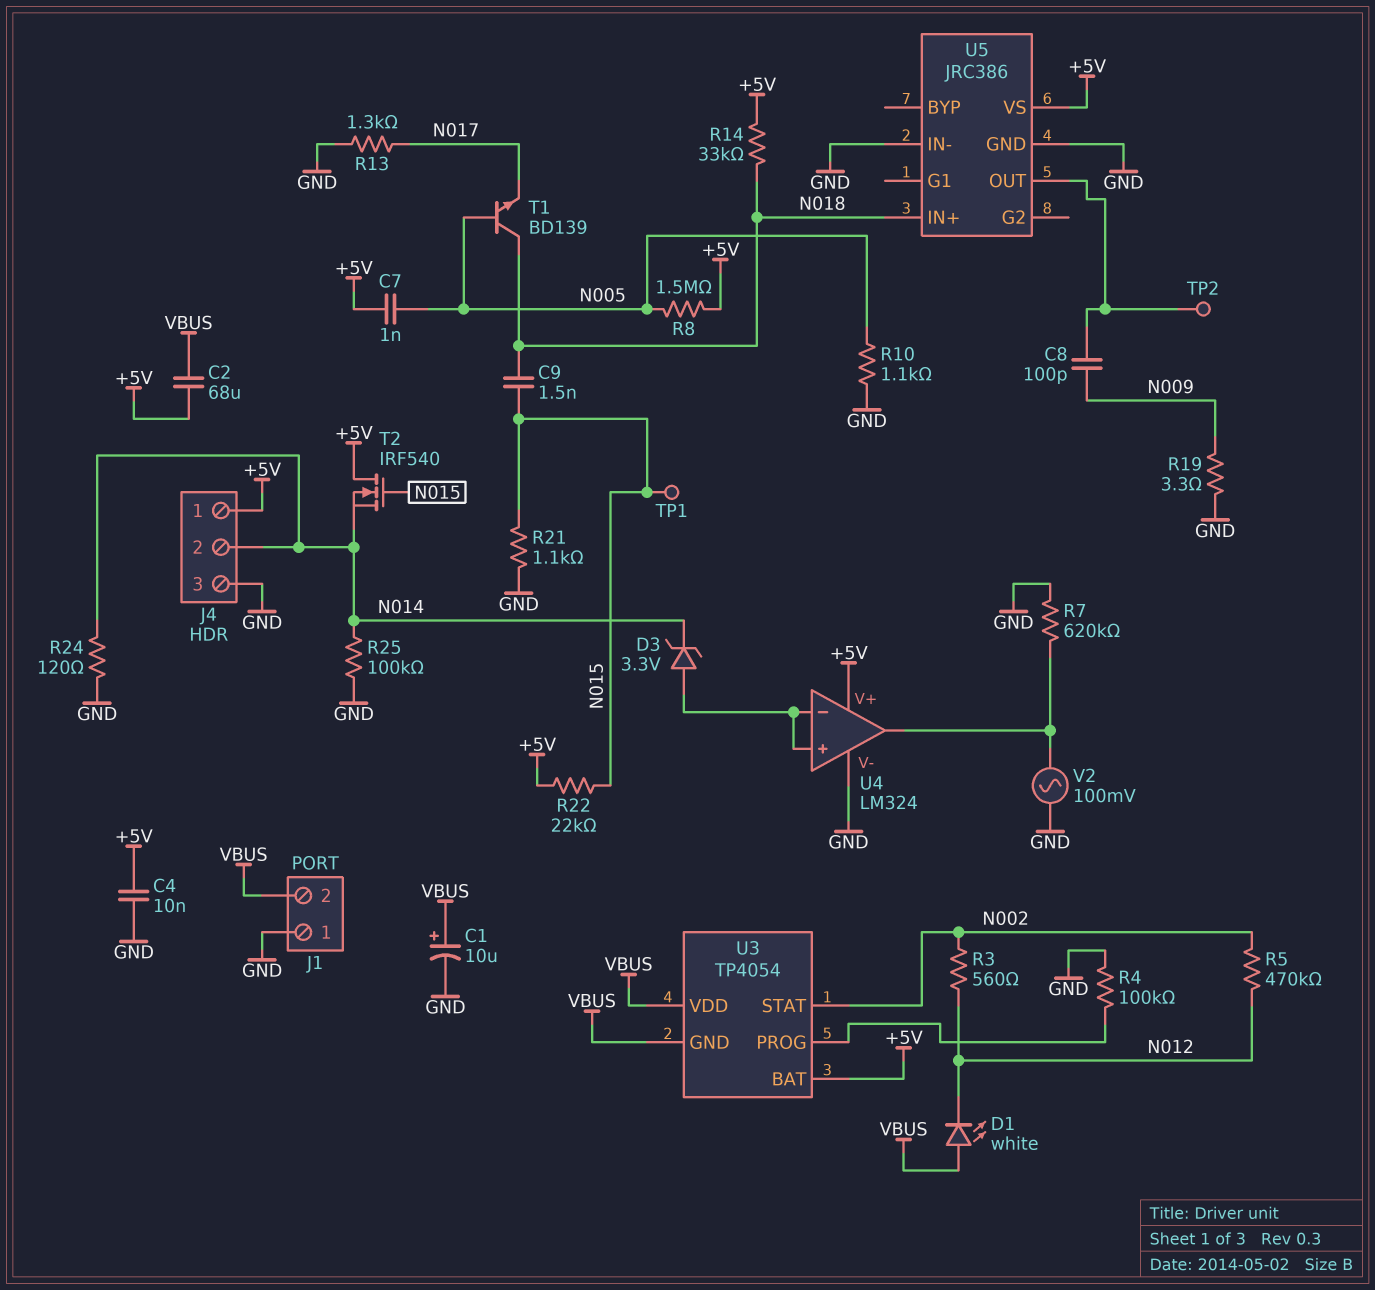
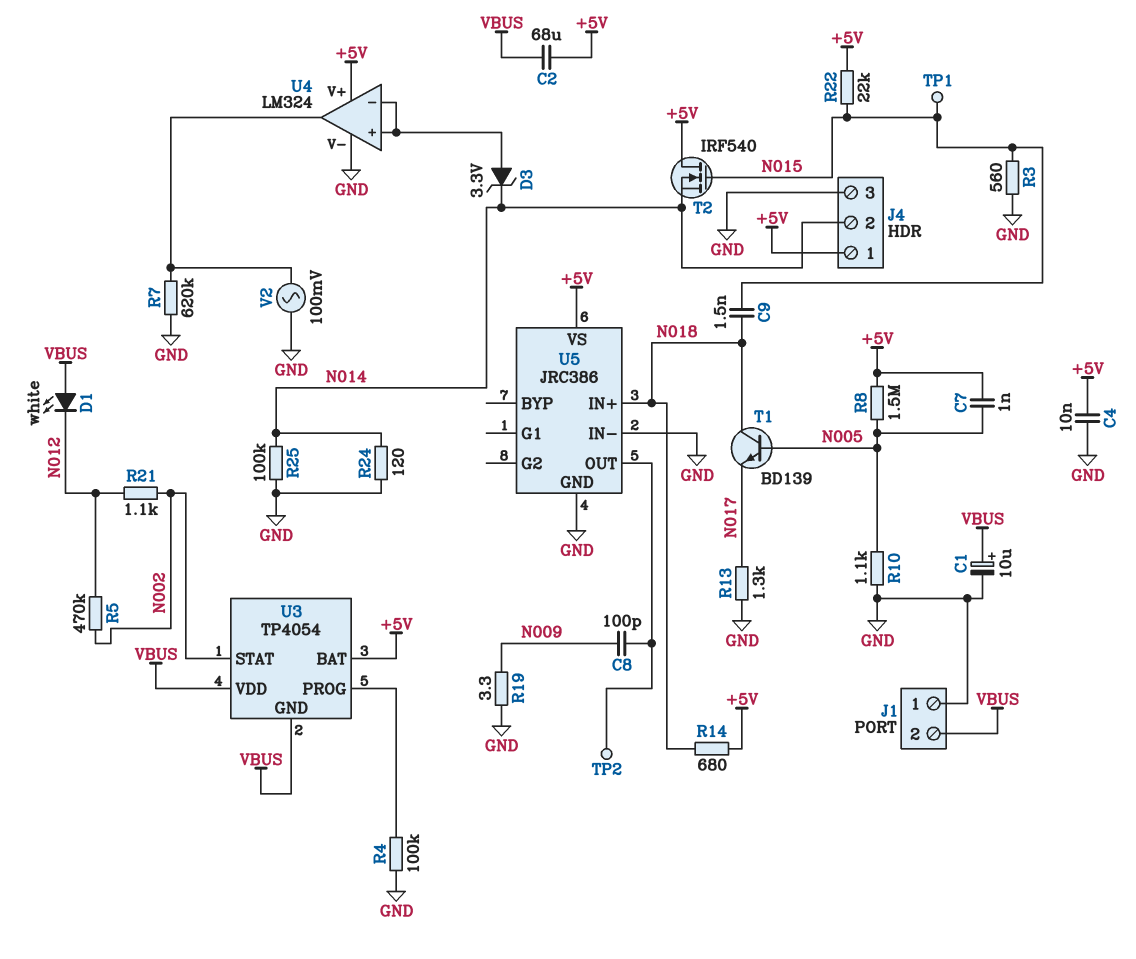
R3: 560 (N002, N012) -> 560 (GND, N015)
R14: 33k (+5V, N018) -> 680 (+5V, N018)
R21: 1.1k (GND, N015) -> 1.1k (N002, N012)

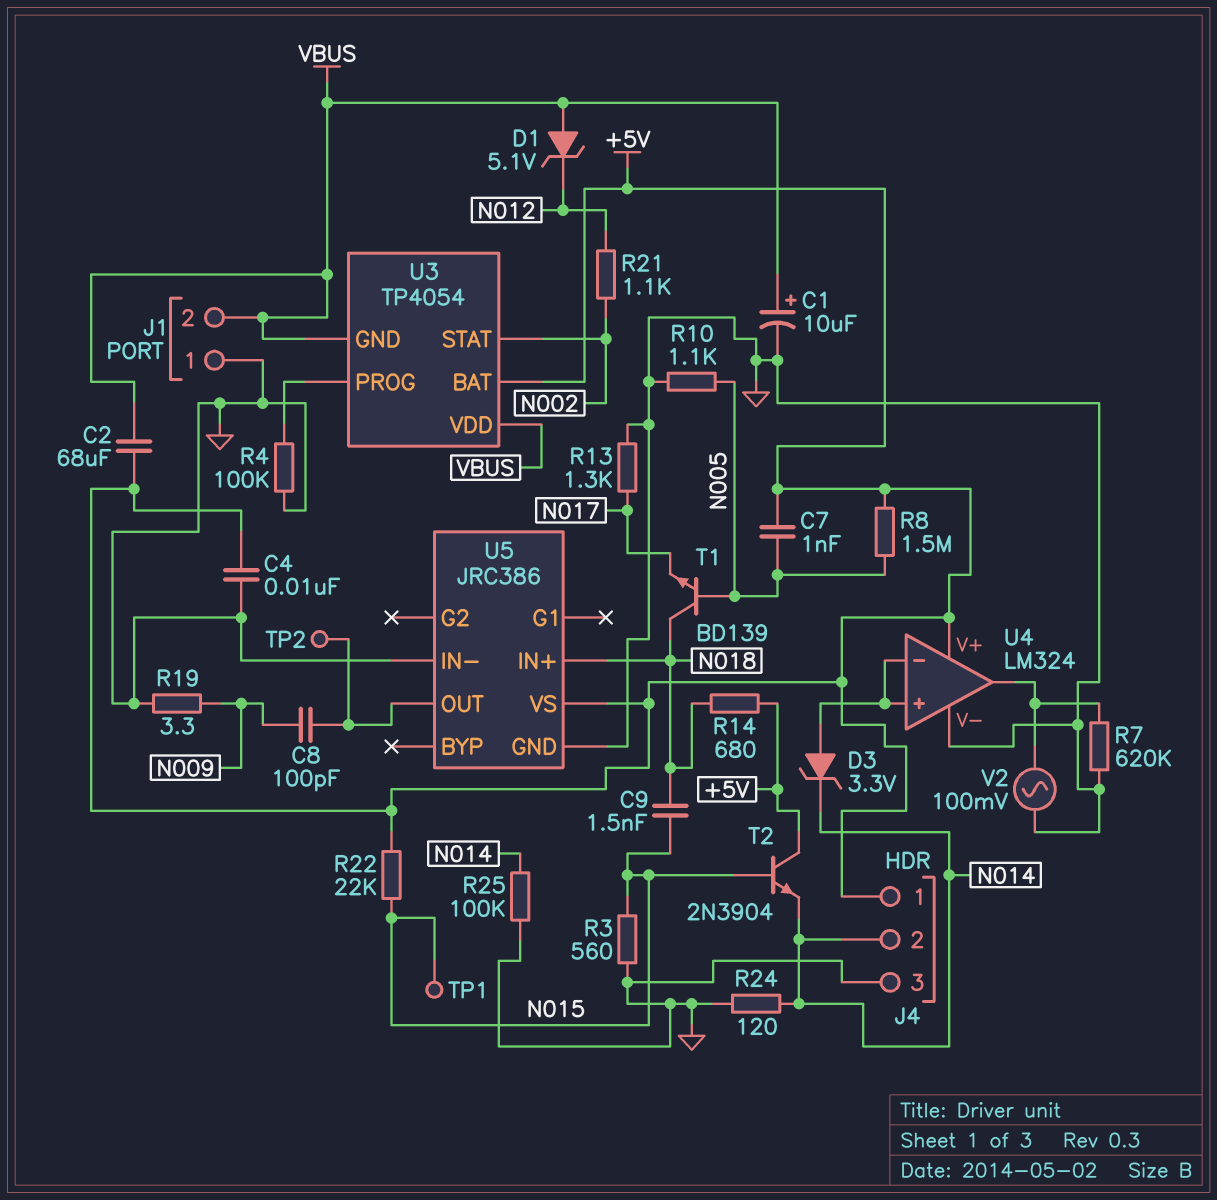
D1: LED white (A VBUS, K N012) -> zener 5.1V (A VBUS, K N012)
R5: 470k (N002, N012) -> none
T2: NMOS IRF540 (G N015, D +5V, S N014) -> NPN 2N3904 (B N015, C +5V, E N014)

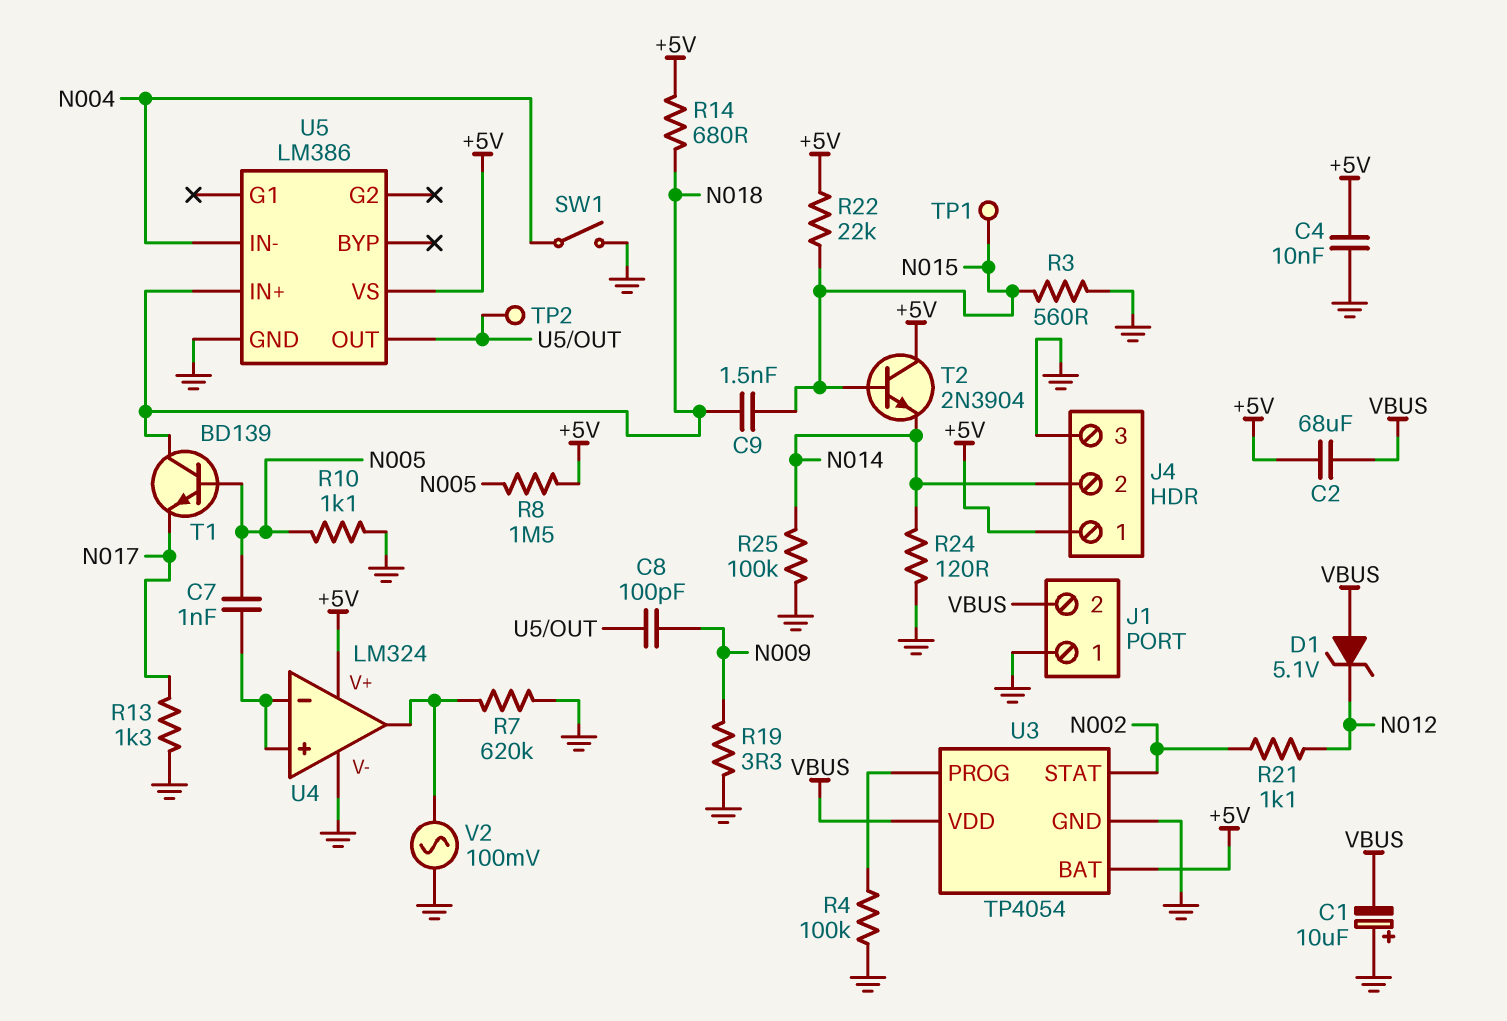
C1: 10uF (plus VBUS, minus GND) -> 10uF (plus GND, minus VBUS)
C7: 1nF (+5V, N005) -> 1nF (N005, U4/in+)
D3: zener 3.3V (A U4/in+, K N014) -> none
SW1: none -> switch (GND, N004)
U3 pin GND: VBUS -> GND
U5: JRC386 -> LM386
U5 pin IN-: GND -> N004

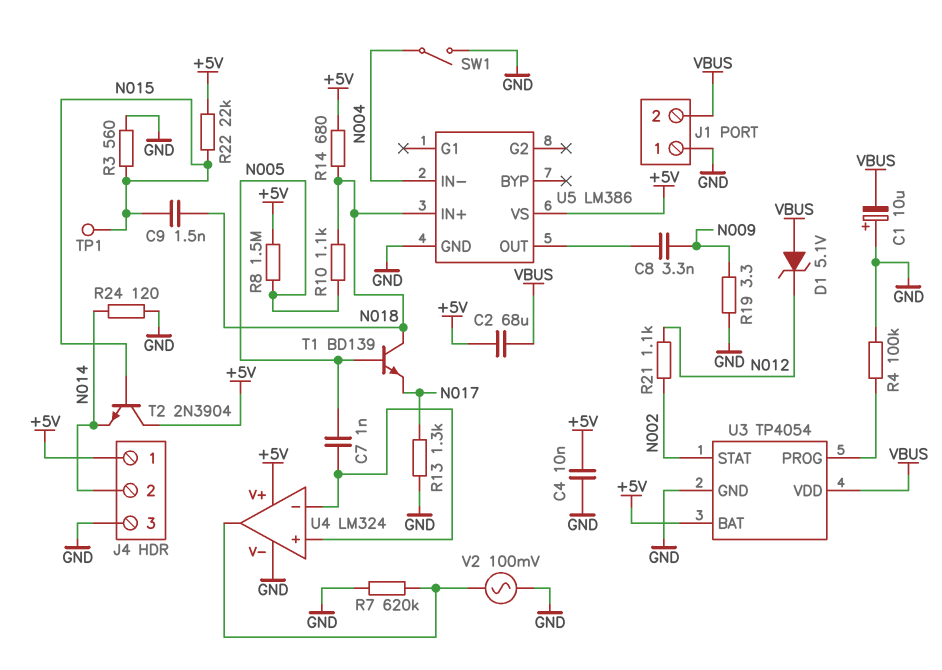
C8: 100pF (N009, U5/OUT) -> 3.3nF (N009, U5/OUT)
R10: 1.1k (GND, N005) -> 1.1k (N005, N018)
R25: 100k (GND, N014) -> none
TP2: test point (U5/OUT) -> none

